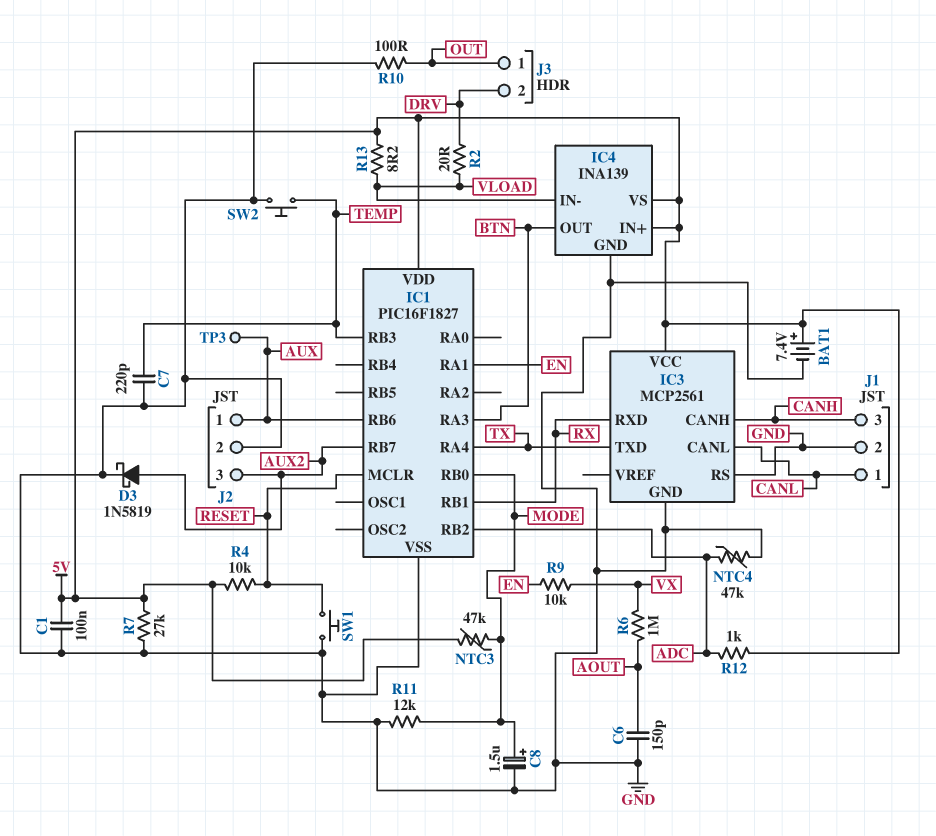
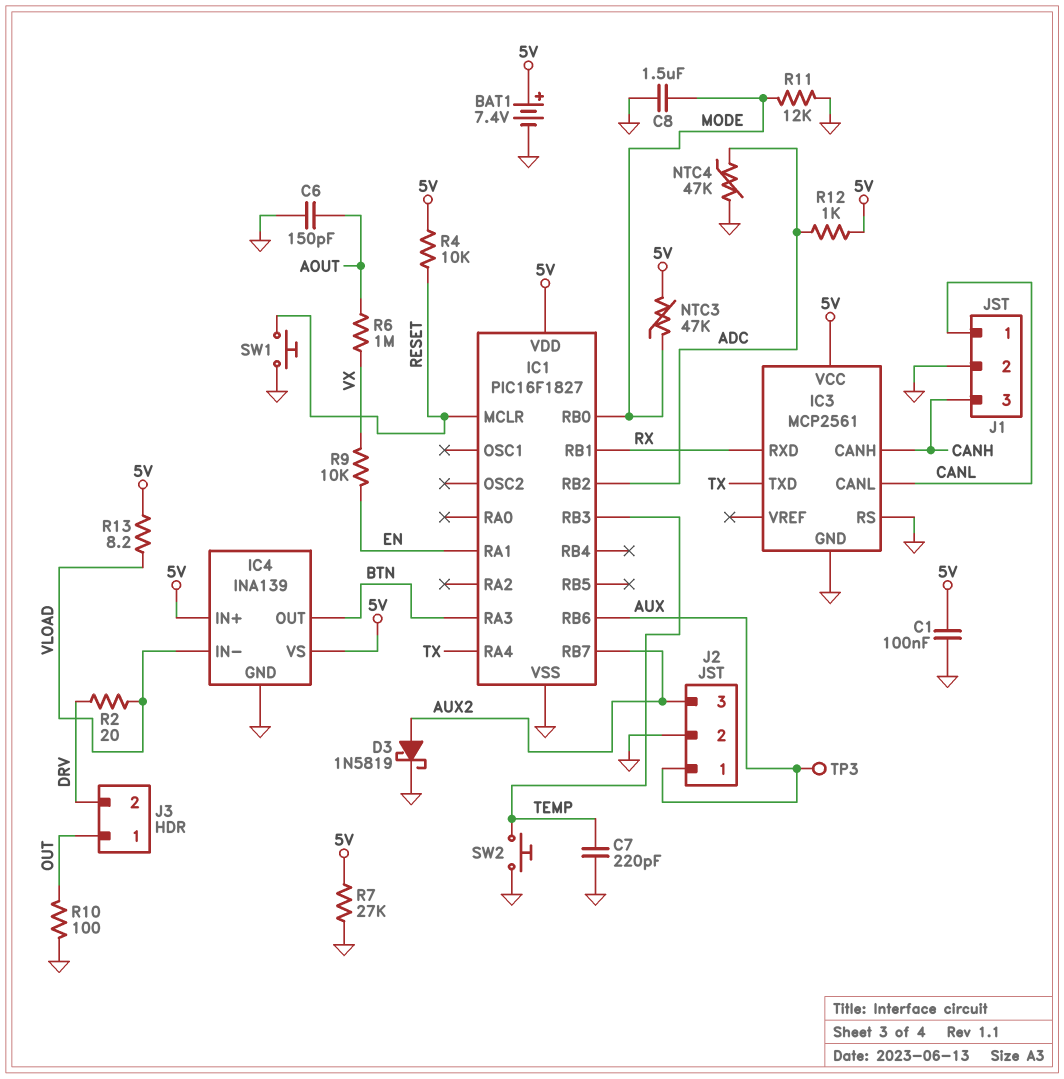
C8: 1.5uF (plus MODE, minus GND) -> 1.5uF (GND, MODE)

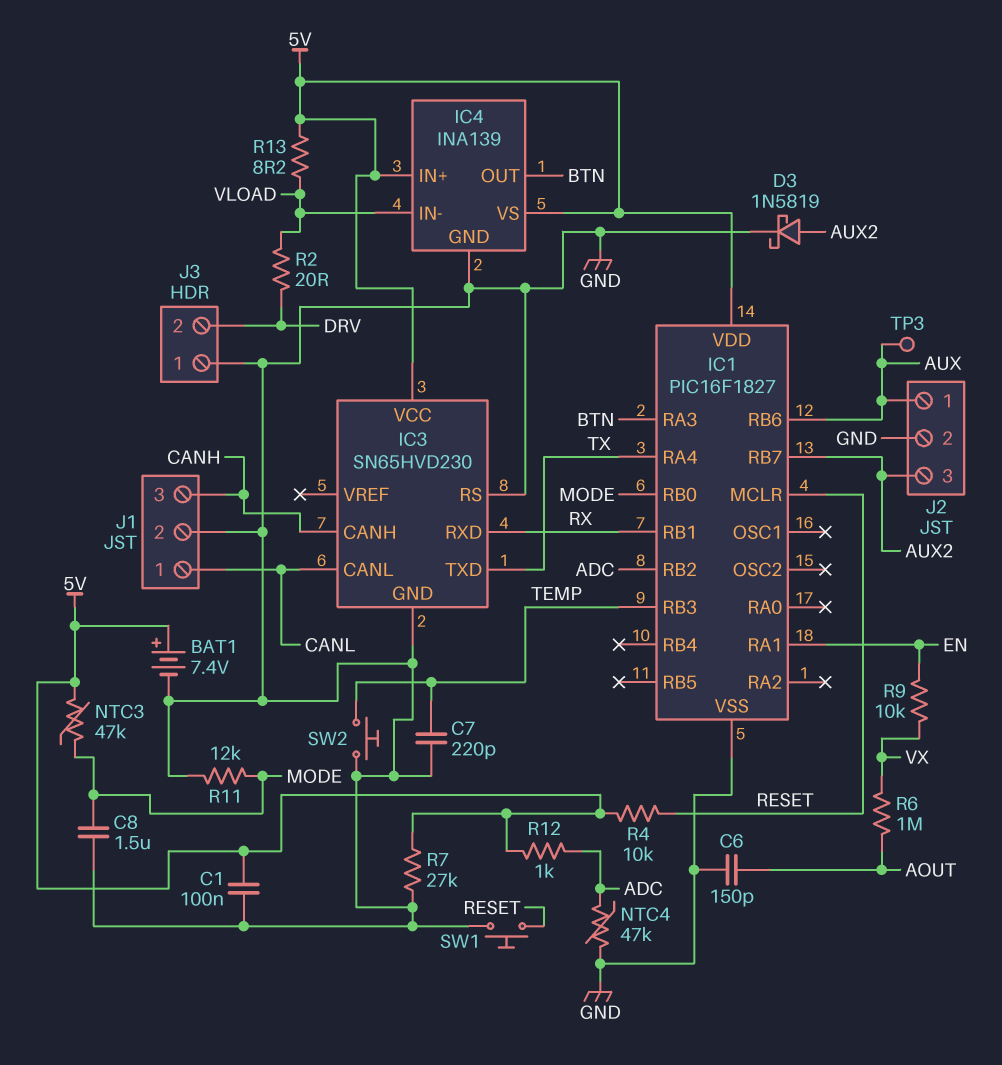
IC3: MCP2561 -> SN65HVD230
J3 pin 1: OUT -> GND
R10: 100 (GND, OUT) -> none

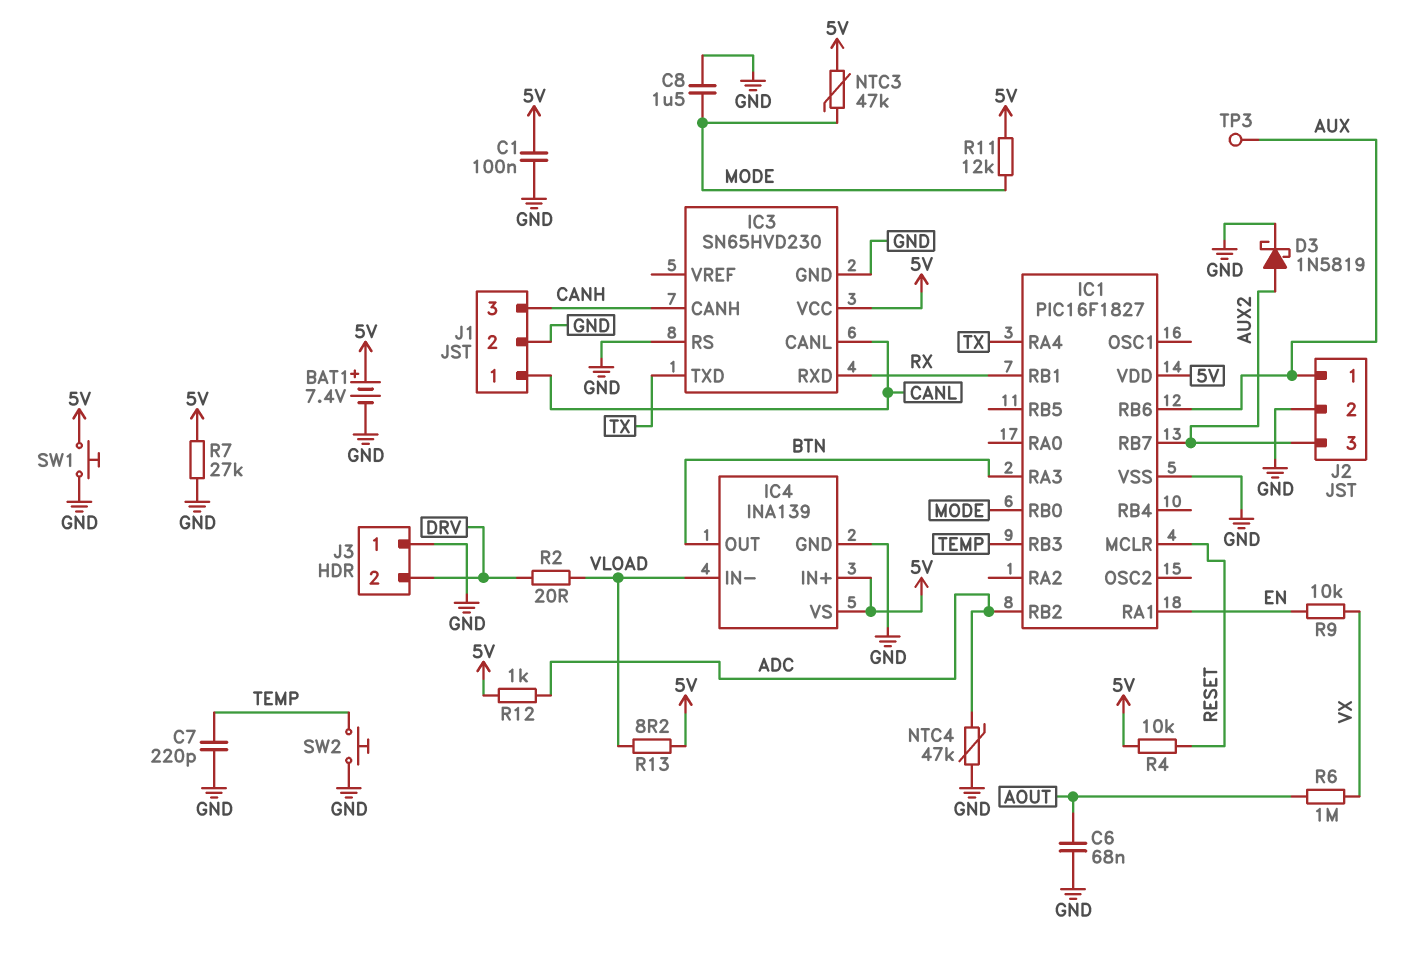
C6: 150pF (AOUT, GND) -> 68nF (AOUT, GND)
R11: 12k (GND, MODE) -> 12k (5V, MODE)
SW1: button (GND, RESET) -> button (5V, GND)

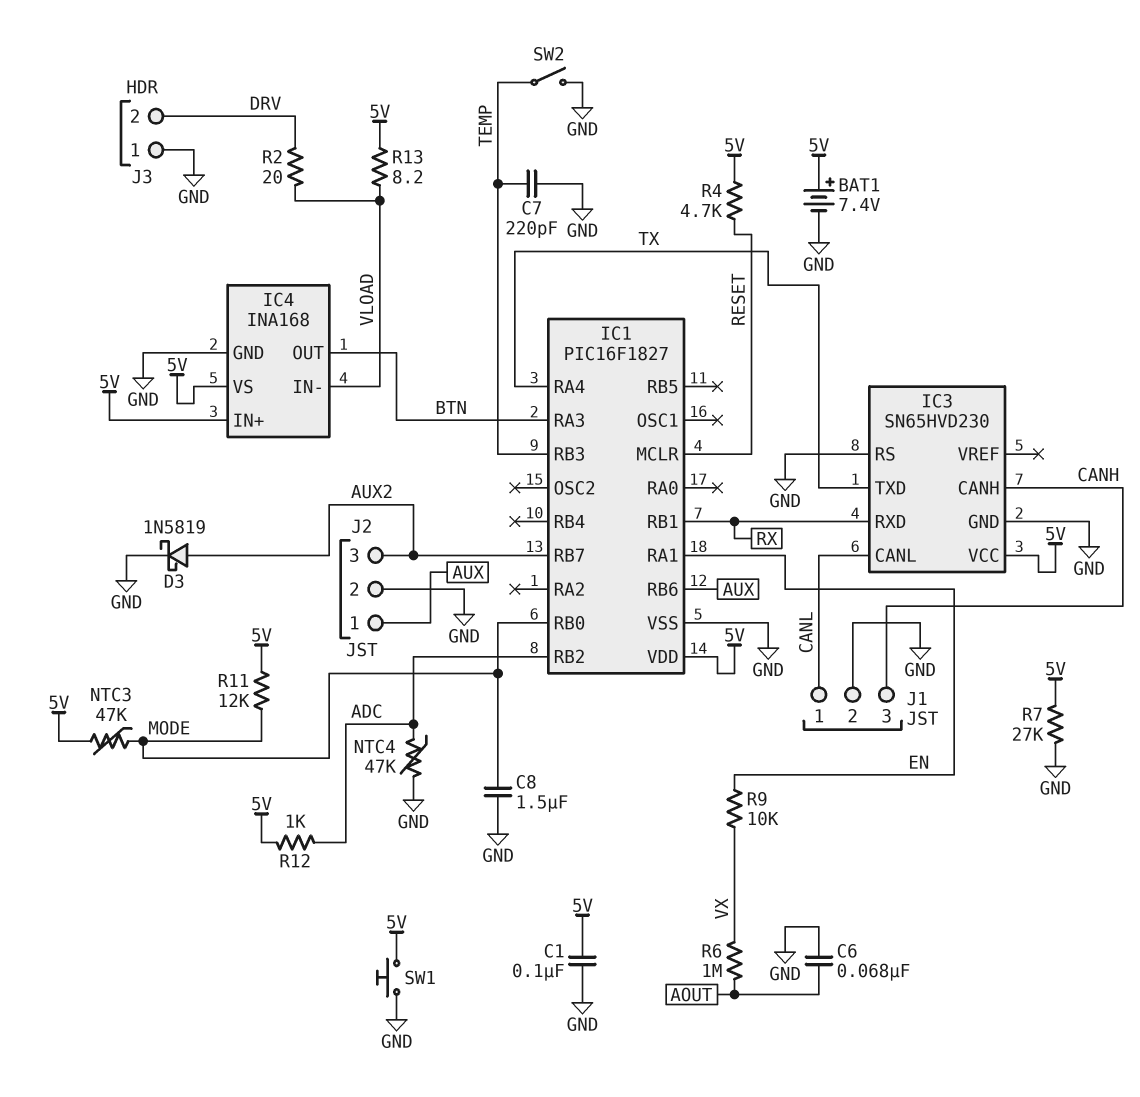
IC4: INA139 -> INA168
R4: 10k (5V, RESET) -> 4.7k (5V, RESET)
SW2: button (GND, TEMP) -> switch (GND, TEMP)
TP3: test point (AUX) -> none

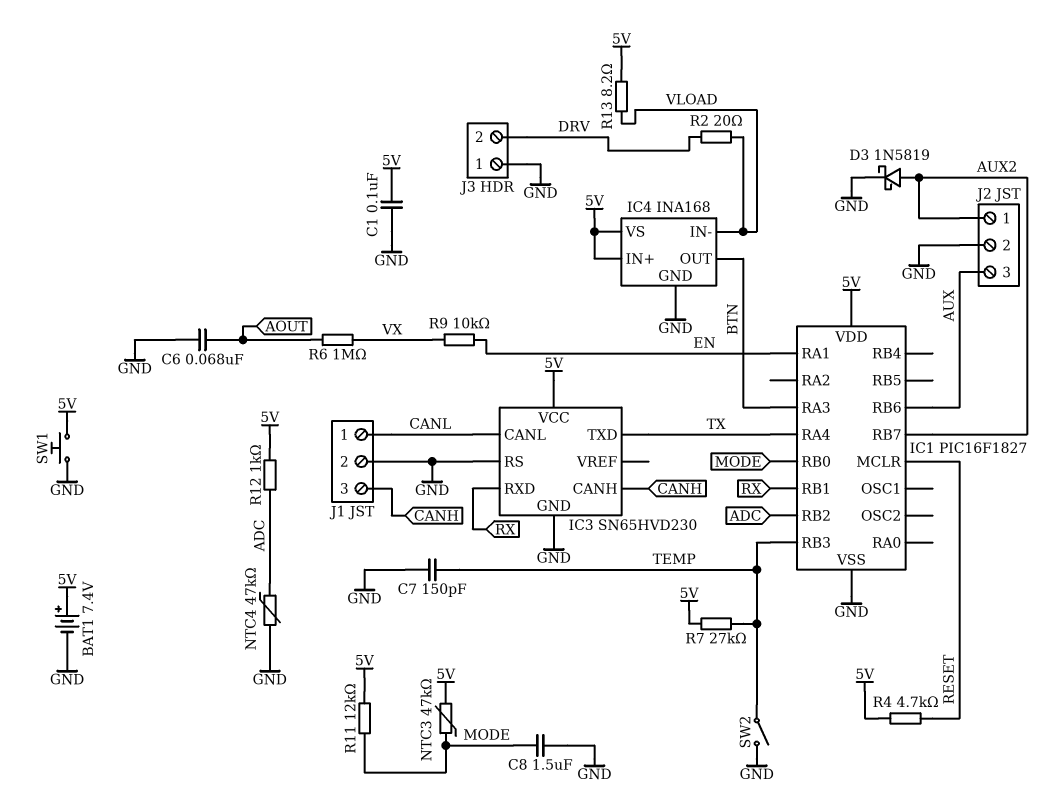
C7: 220pF (GND, TEMP) -> 150pF (GND, TEMP)
J2 pin 1: AUX -> AUX2
J2 pin 3: AUX2 -> AUX
R7: 27k (5V, GND) -> 27k (5V, TEMP)

